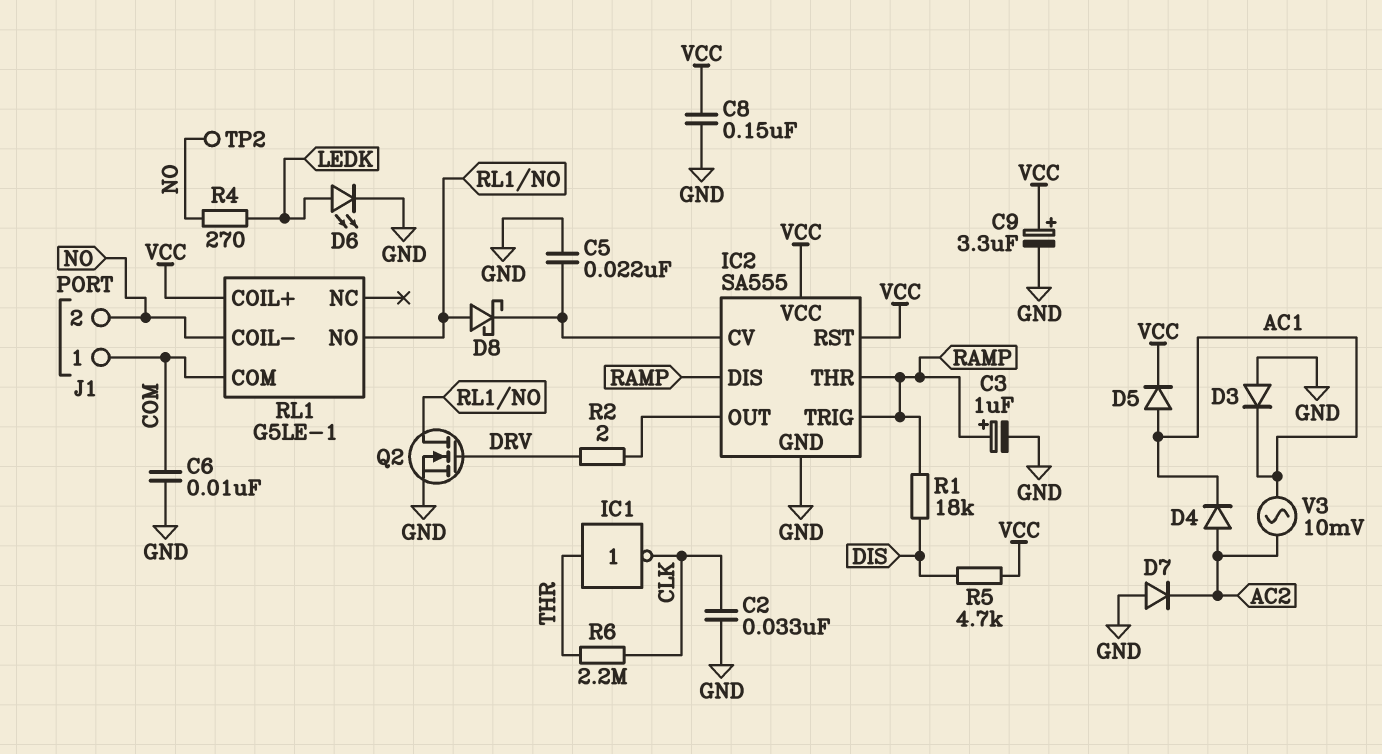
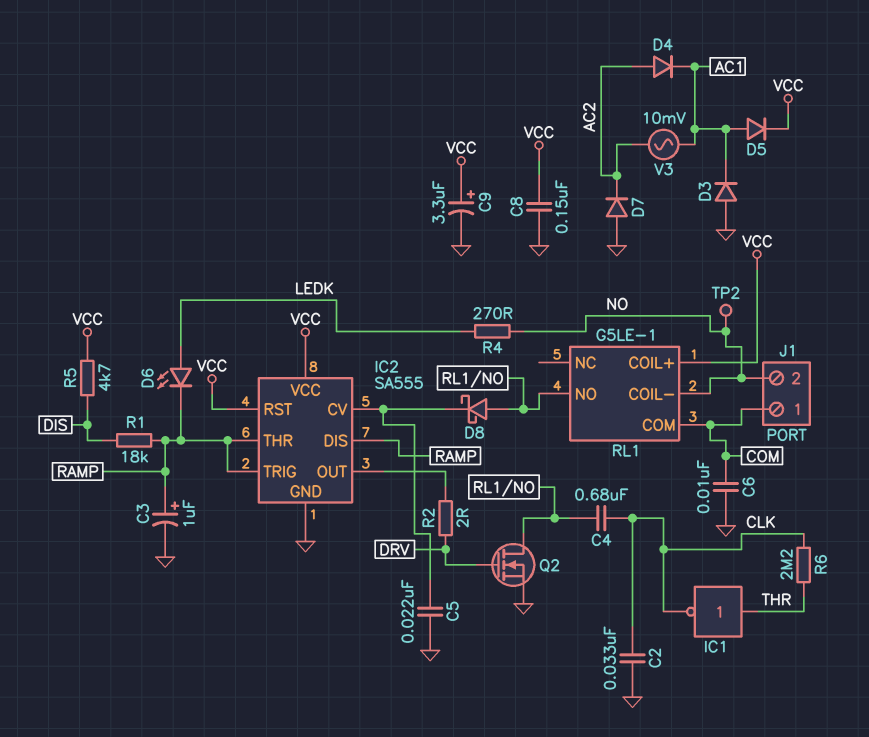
C4: none -> 680nF (CLK, RL1/NO)
D6: LED (A LEDK, K GND) -> LED (A LEDK, K RAMP)

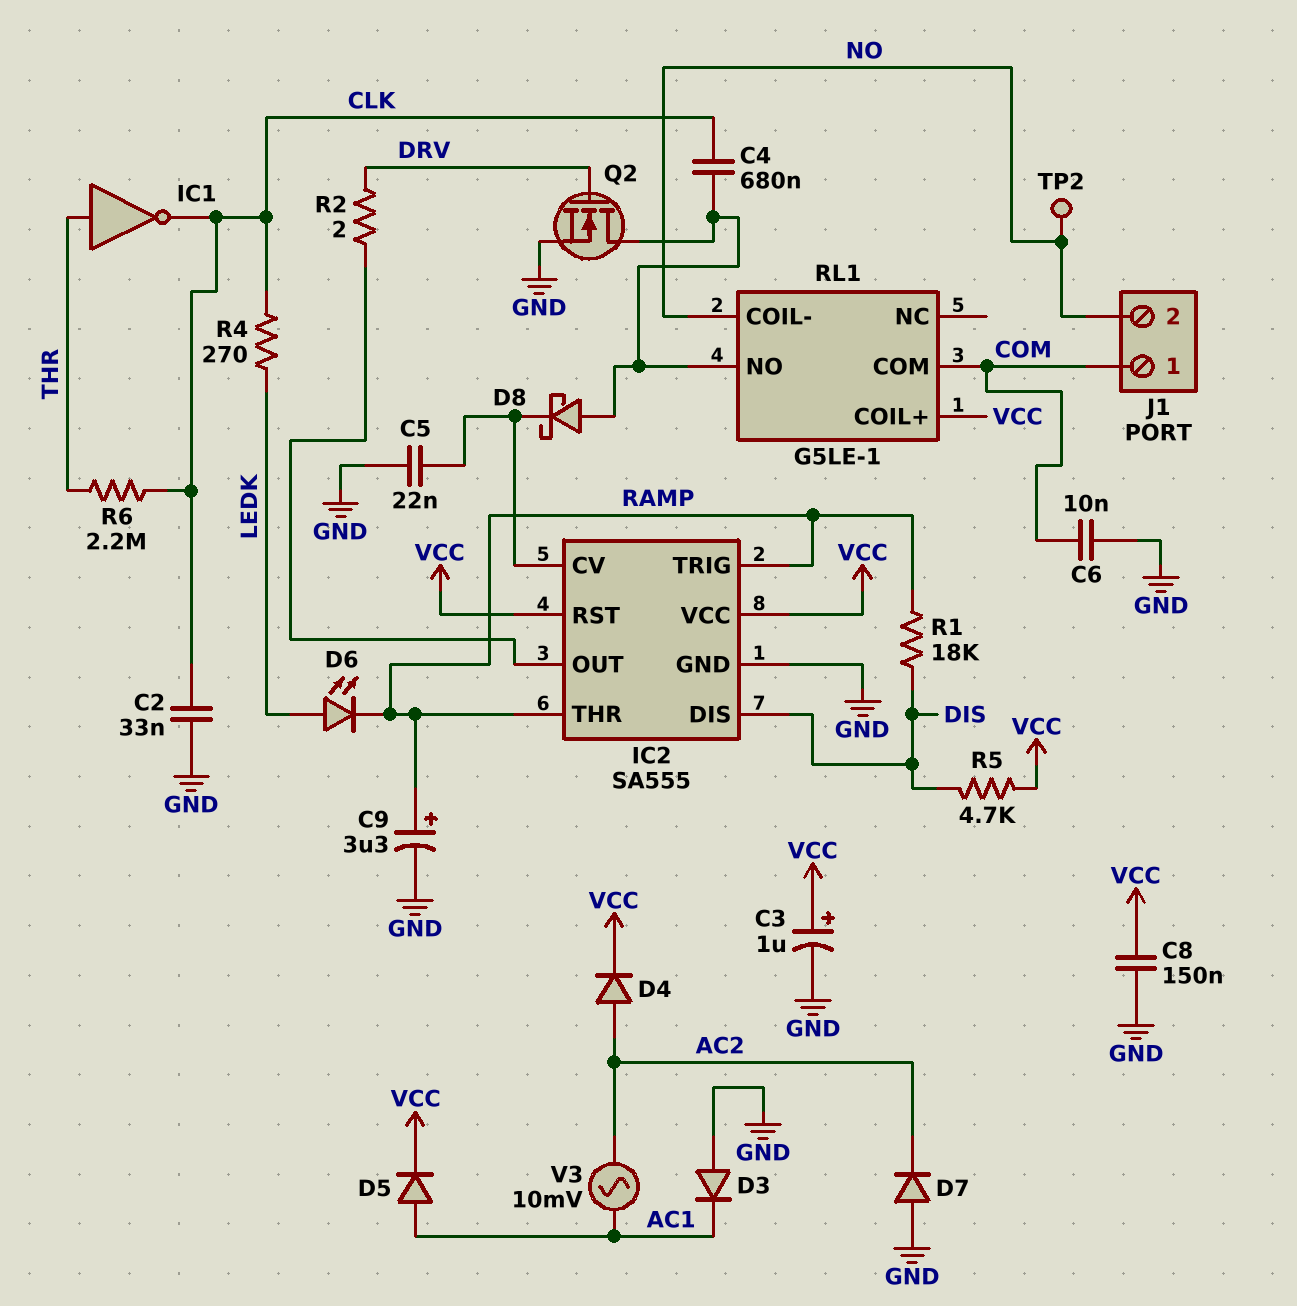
C3: 1uF (plus RAMP, minus GND) -> 1uF (plus VCC, minus GND)
C9: 3.3uF (plus VCC, minus GND) -> 3.3uF (plus RAMP, minus GND)
D4: diode (A AC2, K AC1) -> diode (A AC2, K VCC)
IC2 pin DIS: RAMP -> DIS
R4: 270 (LEDK, NO) -> 270 (CLK, LEDK)

